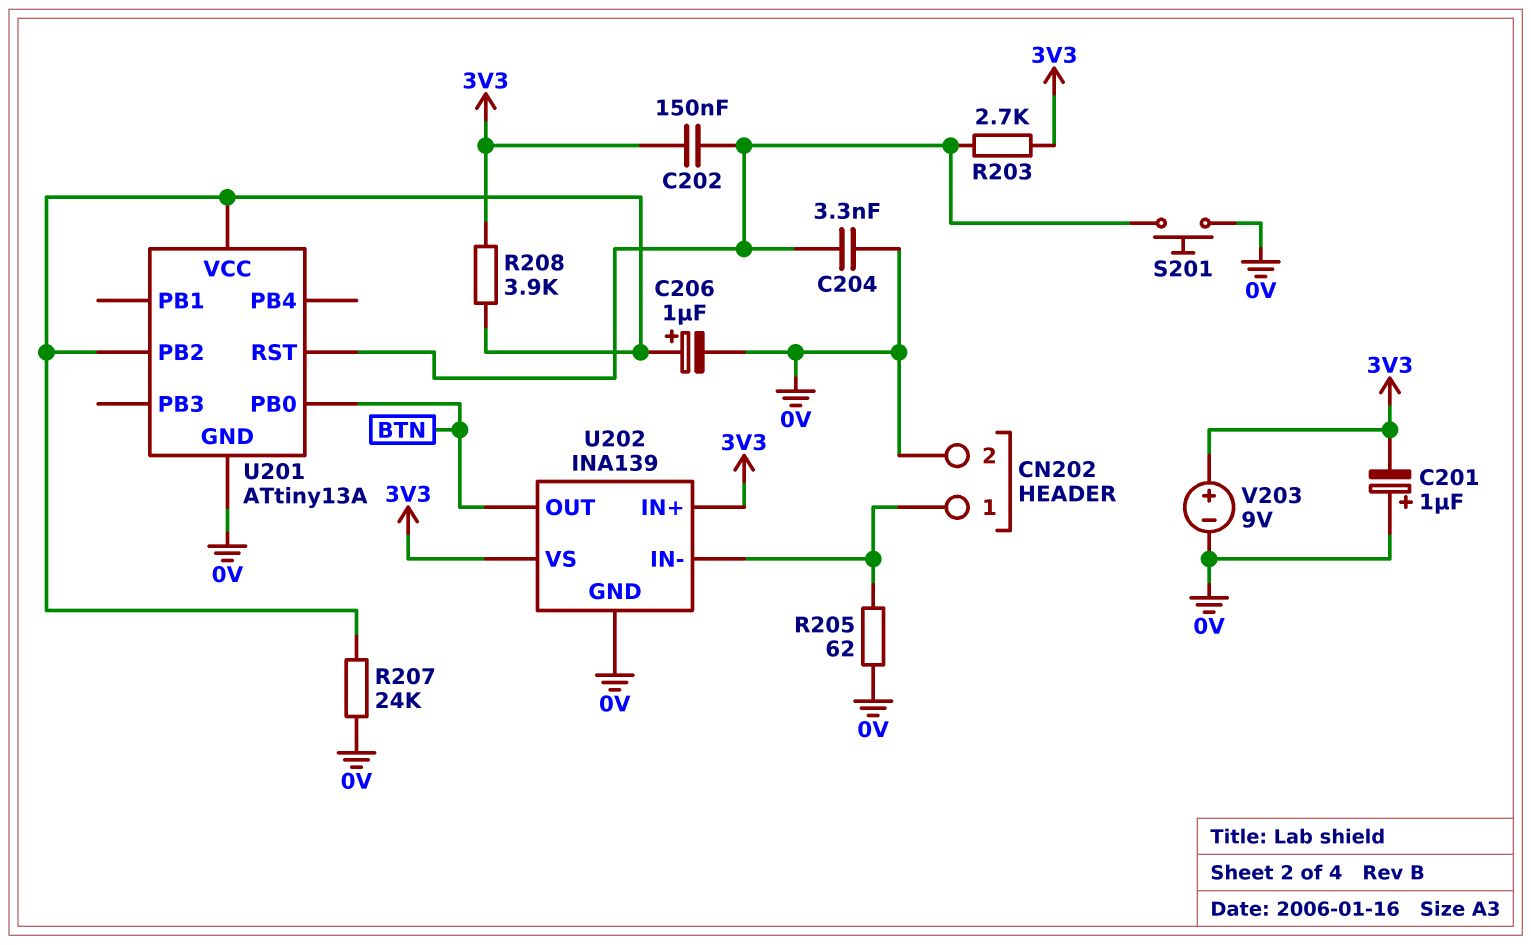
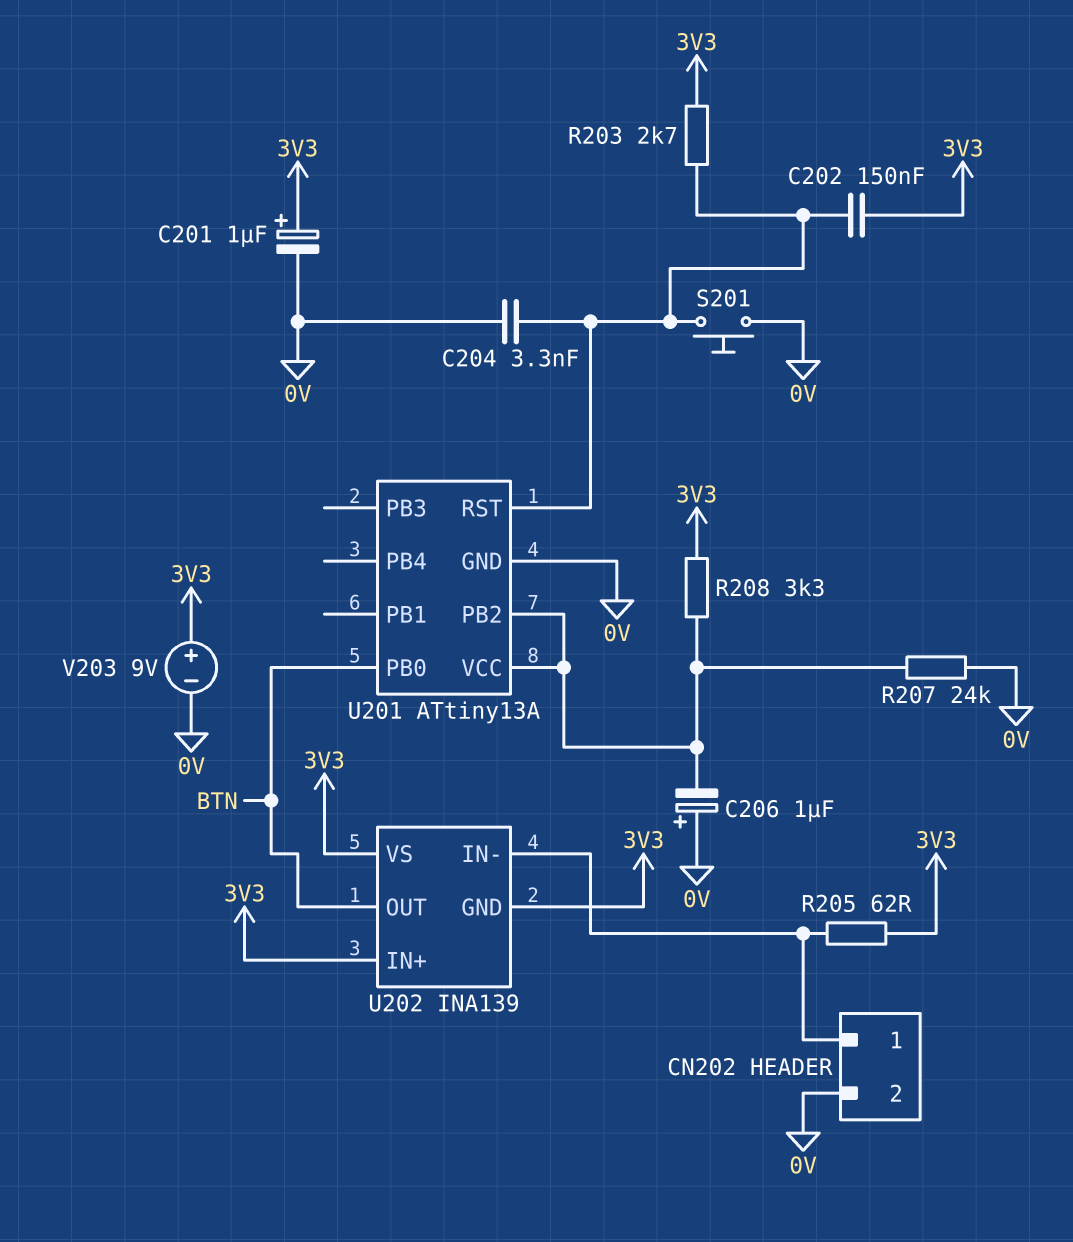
C201: 1uF (plus 0V, minus 3V3) -> 1uF (plus 3V3, minus 0V)
C206: 1uF (plus U201/PB2, minus 0V) -> 1uF (plus 0V, minus U201/PB2)
R205: 62 (0V, CN202/1) -> 62 (3V3, CN202/1)
R208: 3.9k (3V3, U201/PB2) -> 3.3k (3V3, U201/PB2)
U202 pin GND: 0V -> 3V3

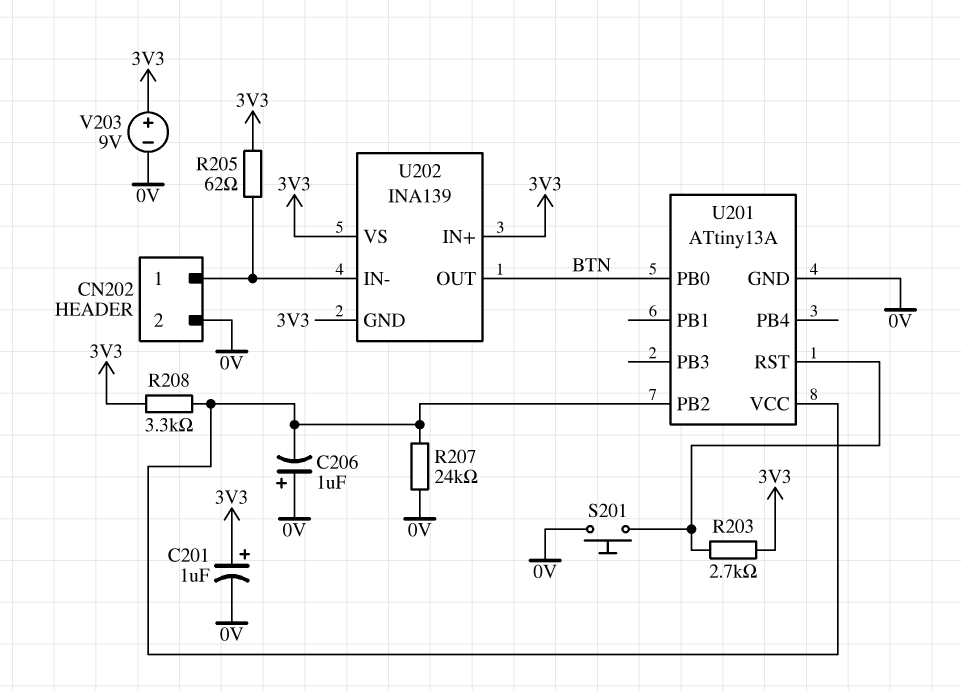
C202: 150nF (3V3, U201/RST) -> none
C204: 3.3nF (0V, U201/RST) -> none

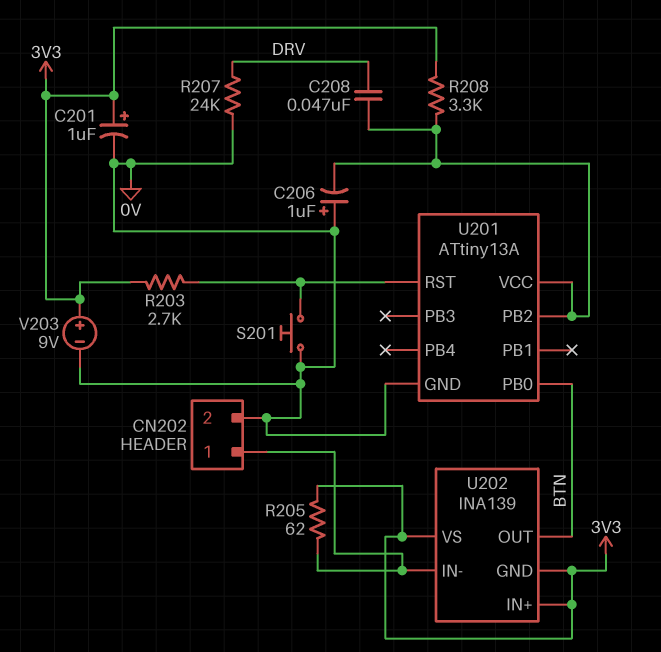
C208: none -> 47nF (DRV, U201/PB2)
R207: 24k (0V, U201/PB2) -> 24k (0V, DRV)

